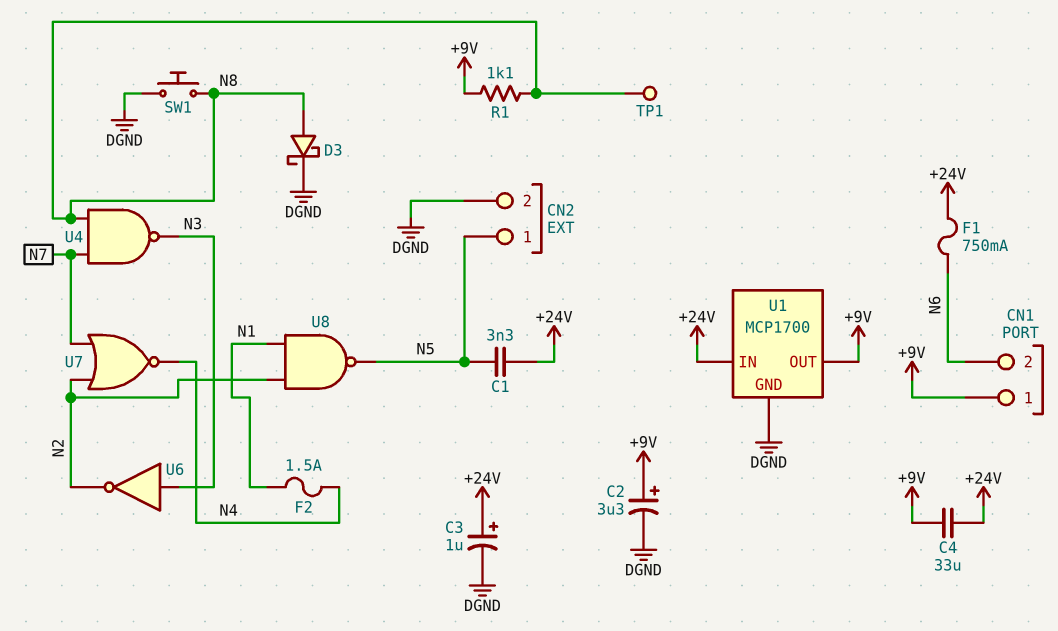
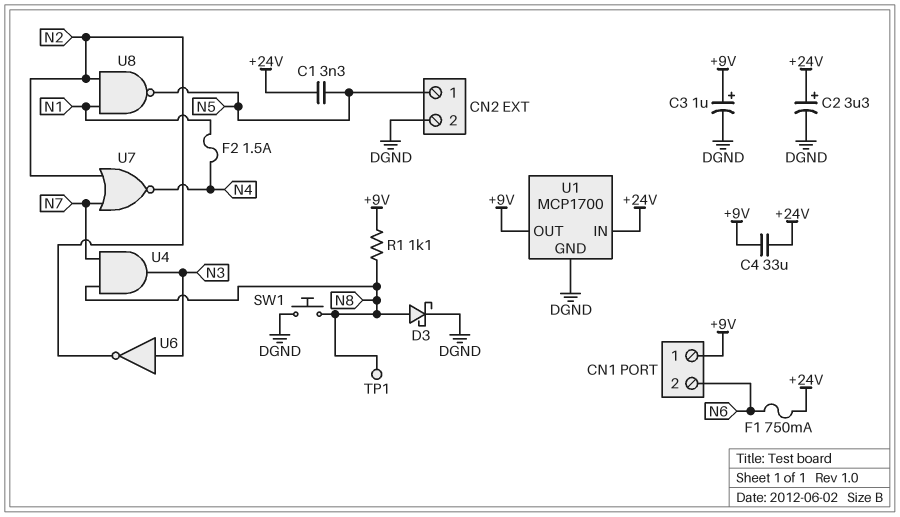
C2: 3.3uF (plus +9V, minus DGND) -> 3.3uF (plus +24V, minus DGND)
C3: 1uF (plus +24V, minus DGND) -> 1uF (plus +9V, minus DGND)
U4: NAND (in N7, in N8, out N3) -> AND (in N7, in N8, out N3)

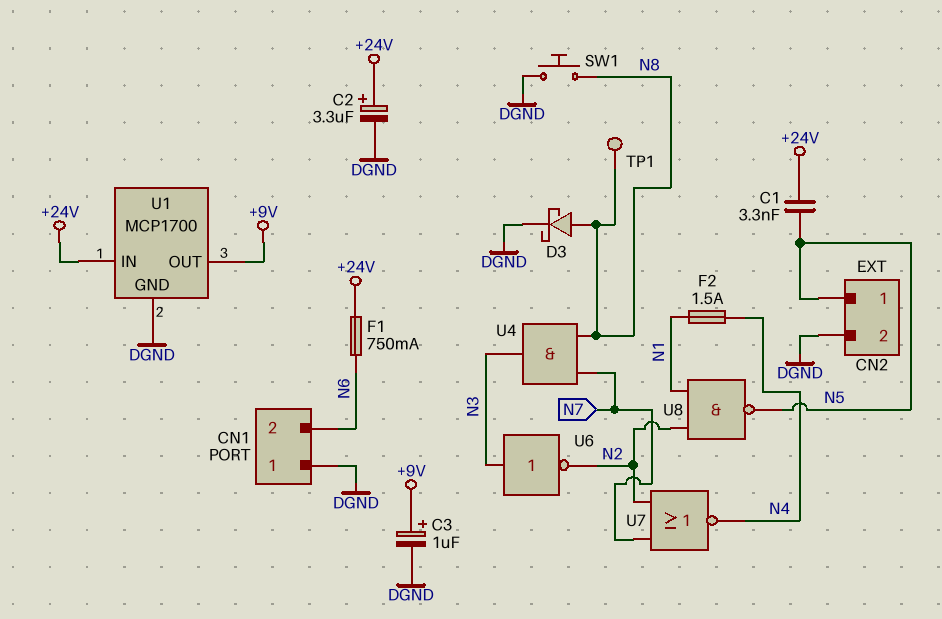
C4: 33uF (+9V, +24V) -> none
CN1 pin 1: +9V -> DGND
R1: 1.1k (+9V, N8) -> none

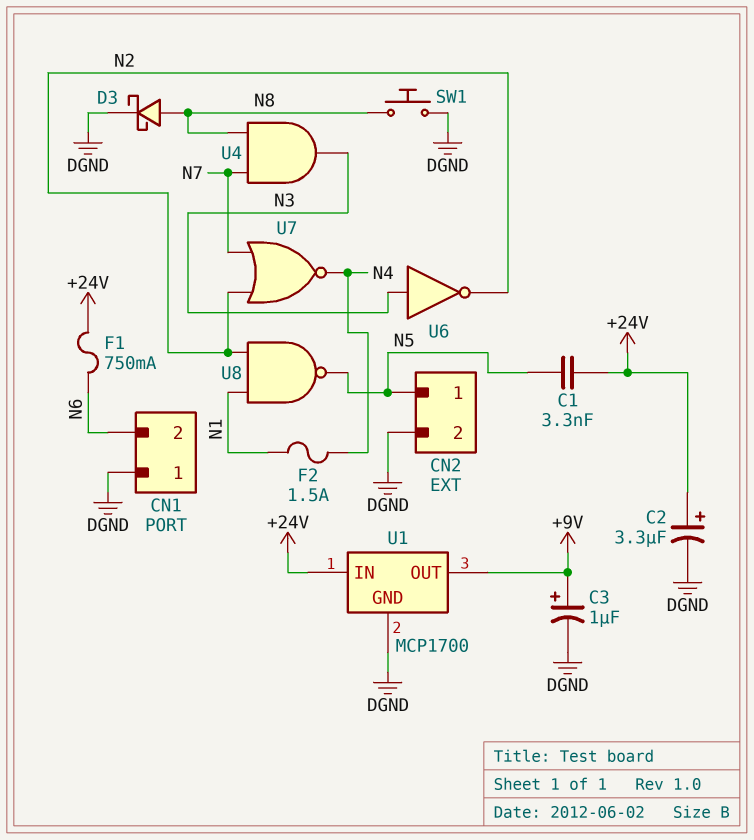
TP1: test point (N8) -> none

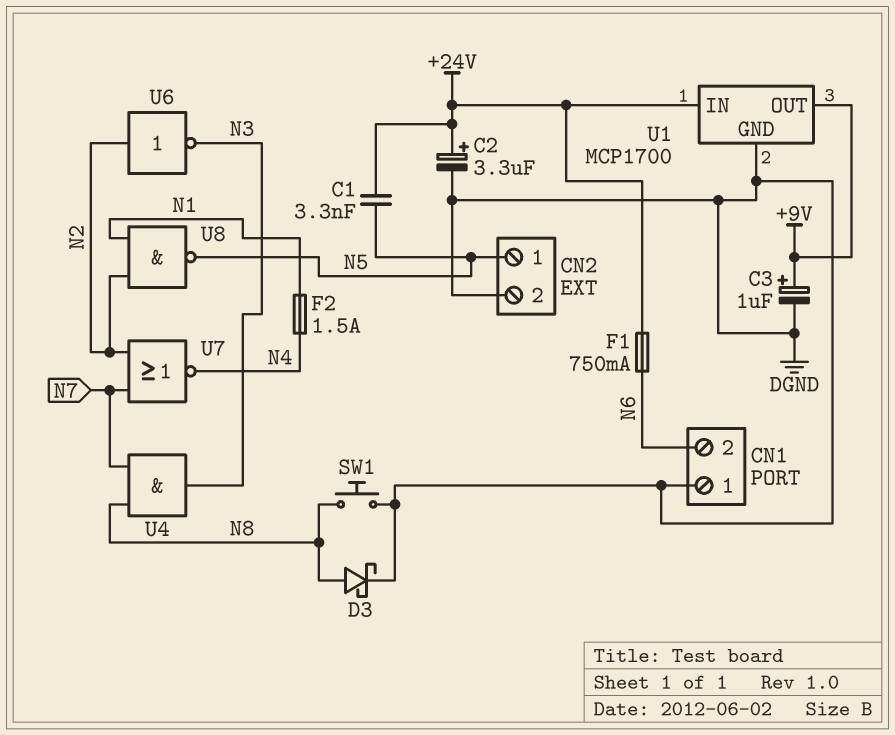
U6: NOT (in N3, out N2) -> NOT (in N2, out N3)

